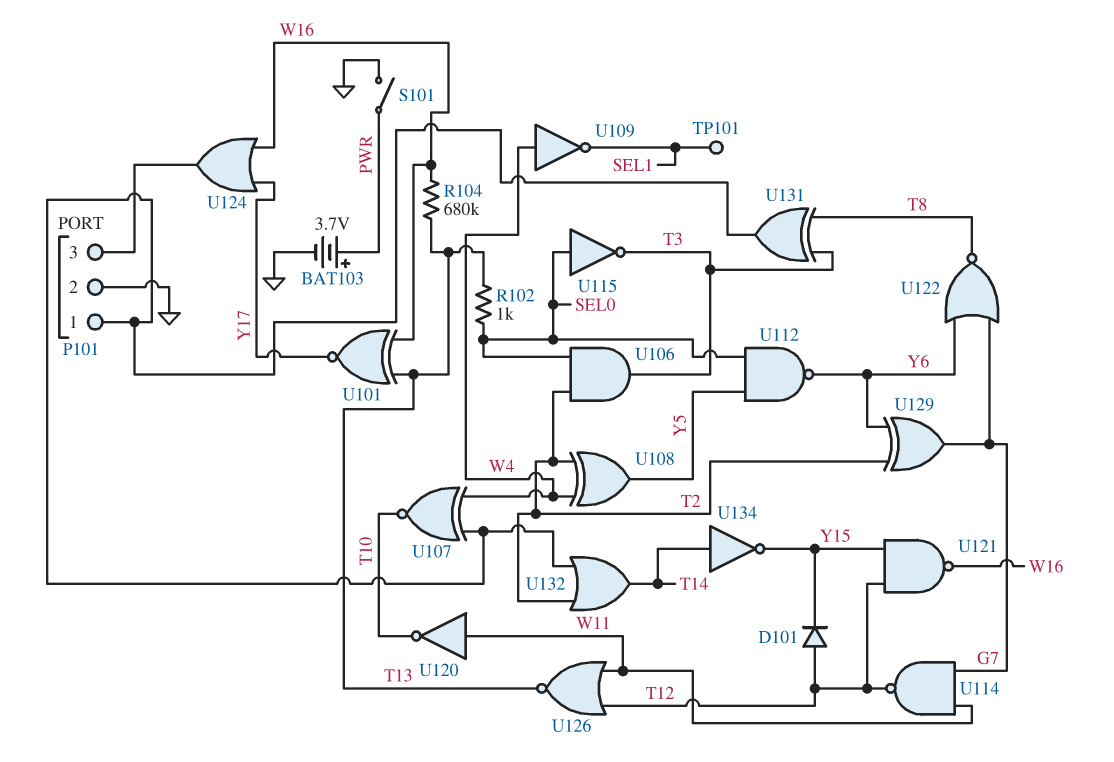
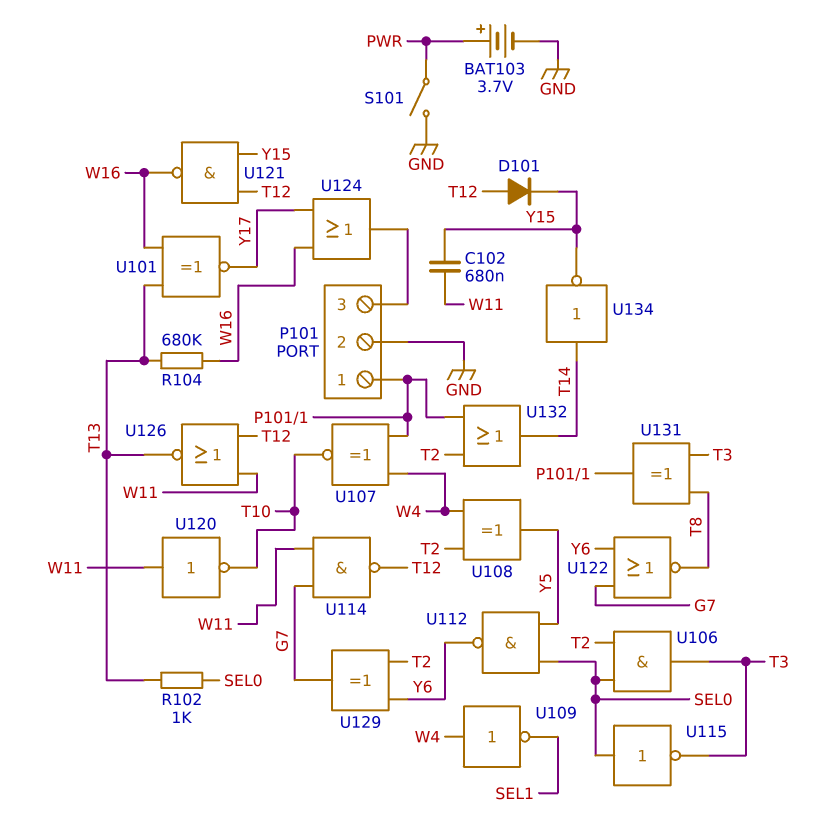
C102: none -> 680nF (W11, Y15)
TP101: test point (SEL1) -> none

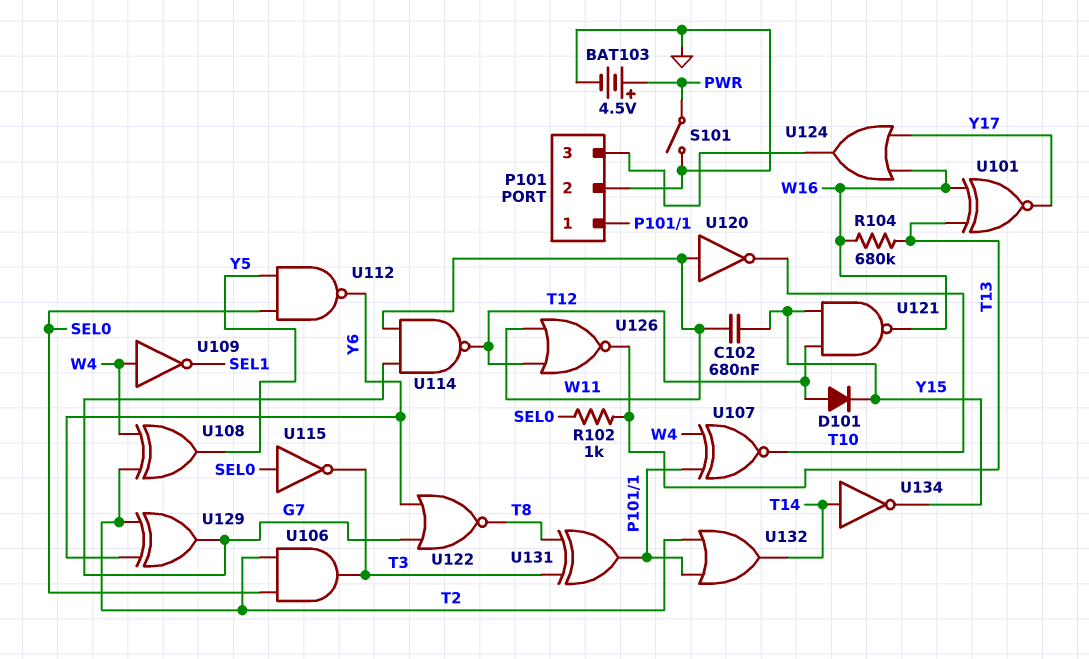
BAT103: 3.7V (plus PWR, minus GND) -> 4.5V (plus PWR, minus GND)

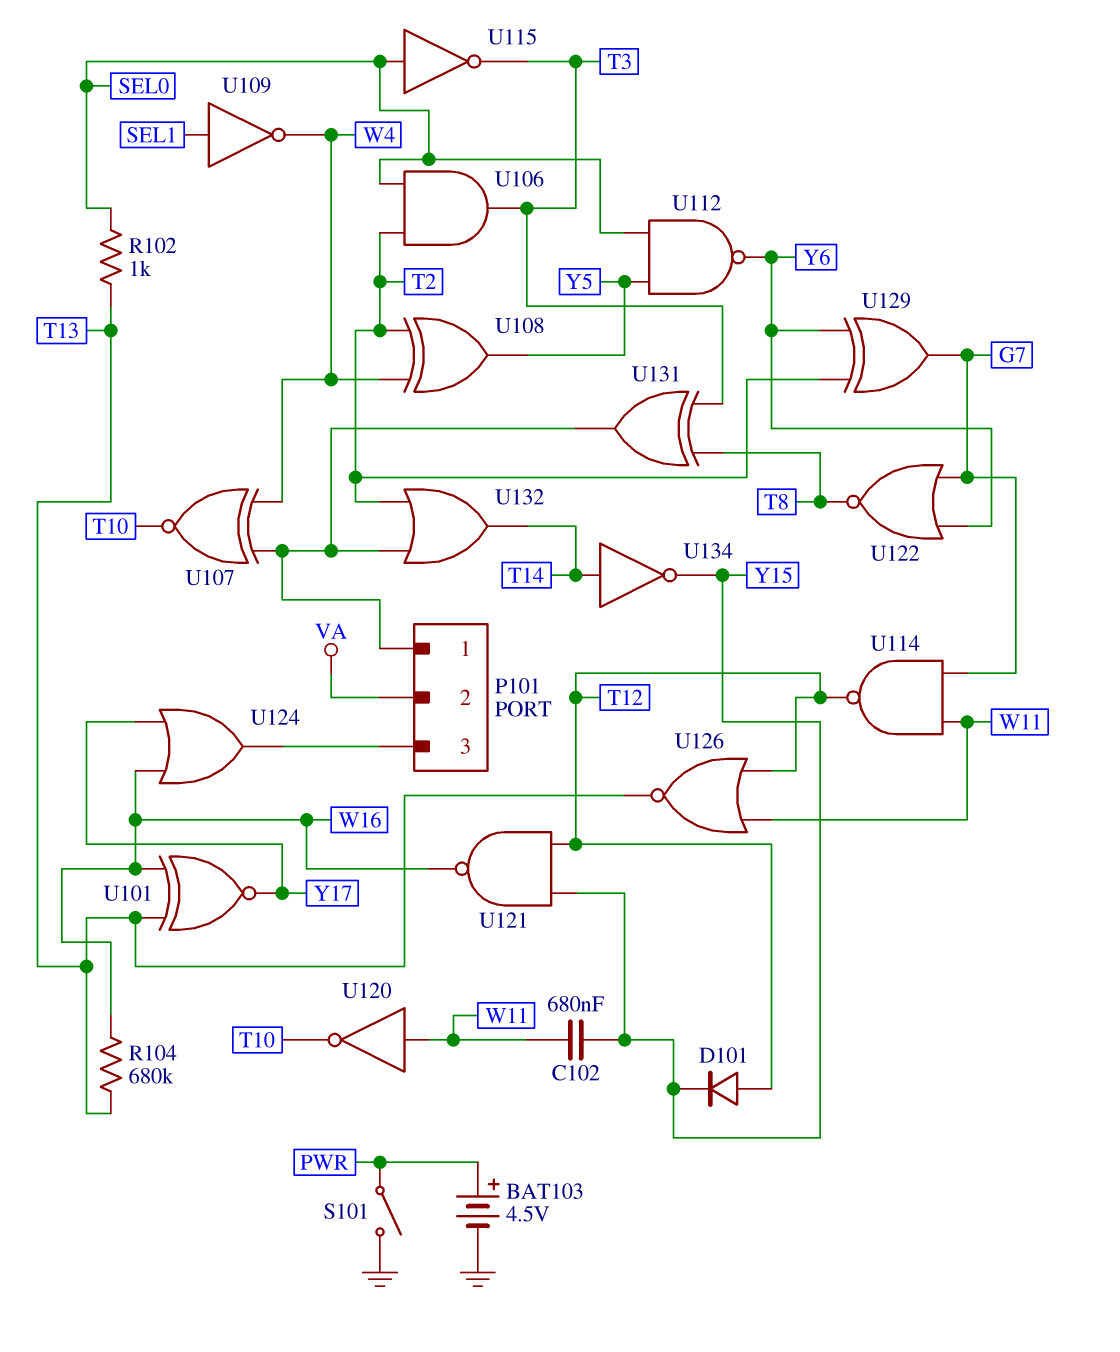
P101 pin 2: GND -> VA
U109: NOT (in W4, out SEL1) -> NOT (in SEL1, out W4)

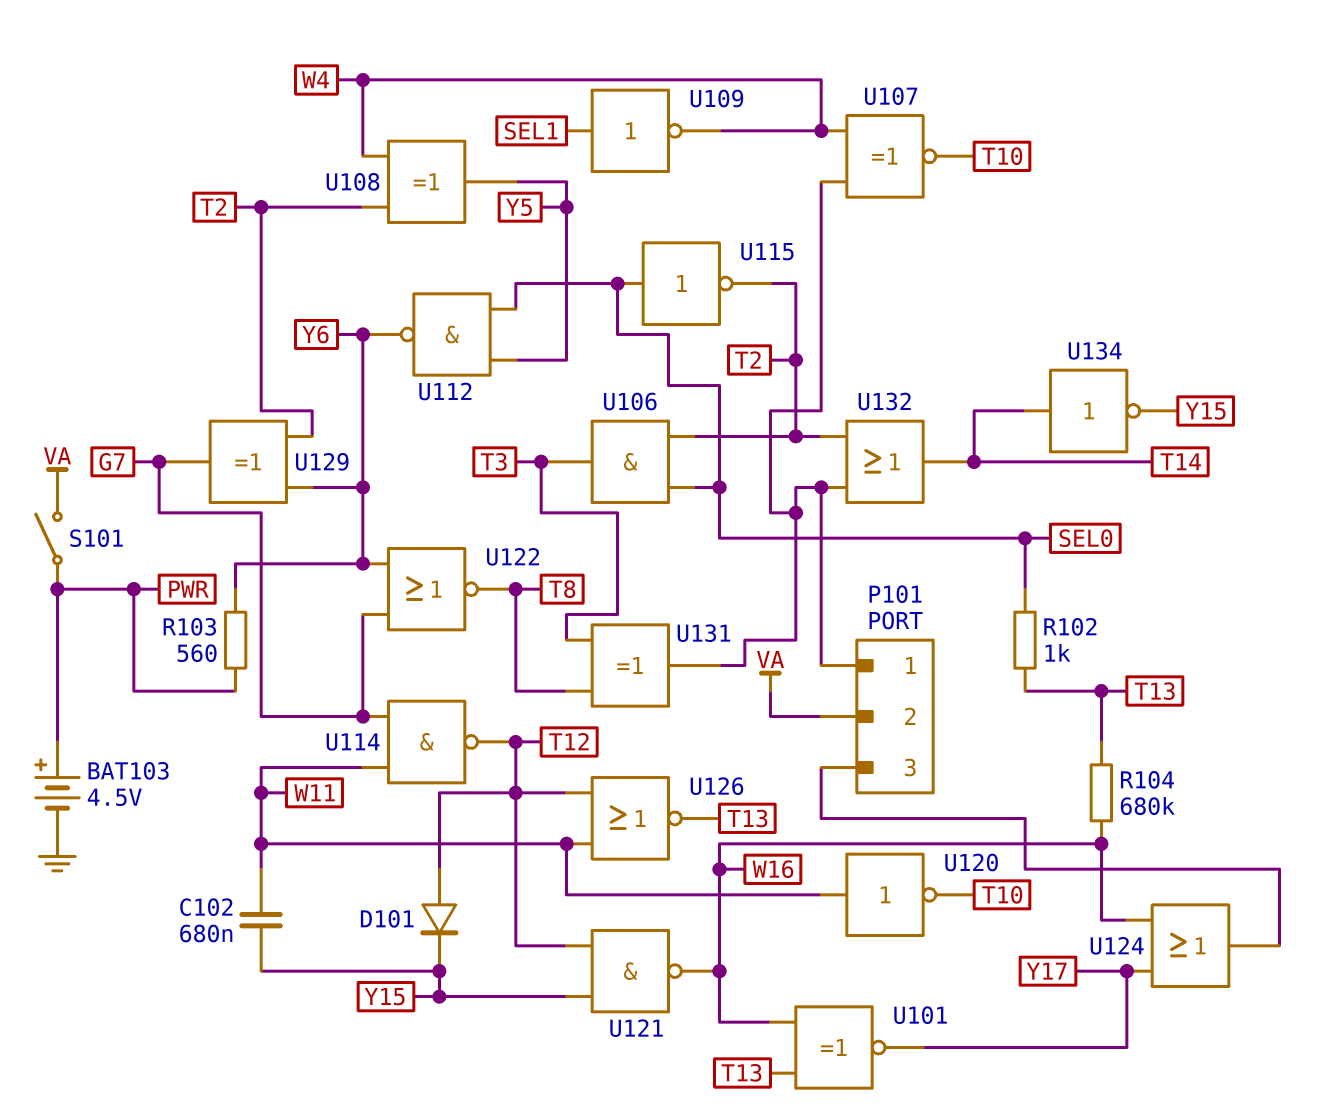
R103: none -> 560 (PWR, Y6)
S101: switch (GND, PWR) -> switch (PWR, VA)
U115: NOT (in SEL0, out T3) -> NOT (in SEL0, out T2)

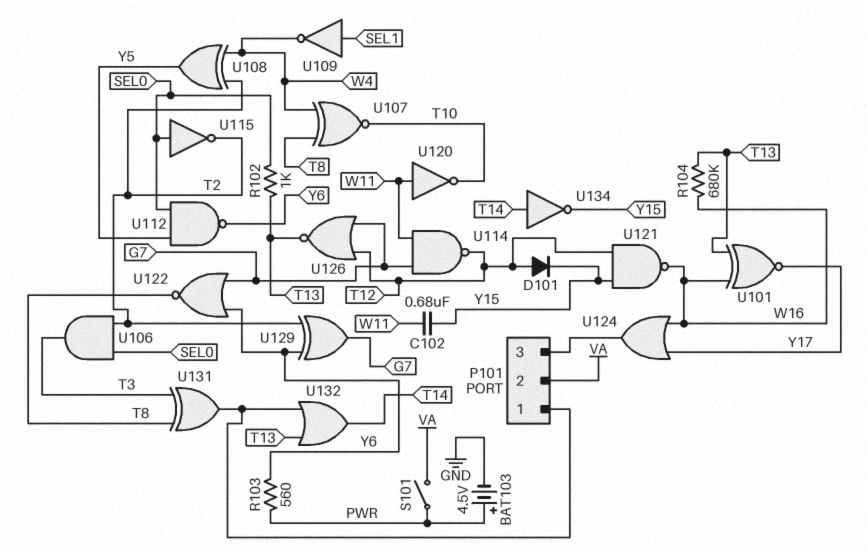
U107: XNOR (in P101/1, in W4, out T10) -> XNOR (in T8, in W4, out T10)
U126: NOR (in T12, in W11, out T13) -> NOR (in G7, in T12, out T13)
U132: OR (in P101/1, in T2, out T14) -> OR (in P101/1, in T13, out T14)

